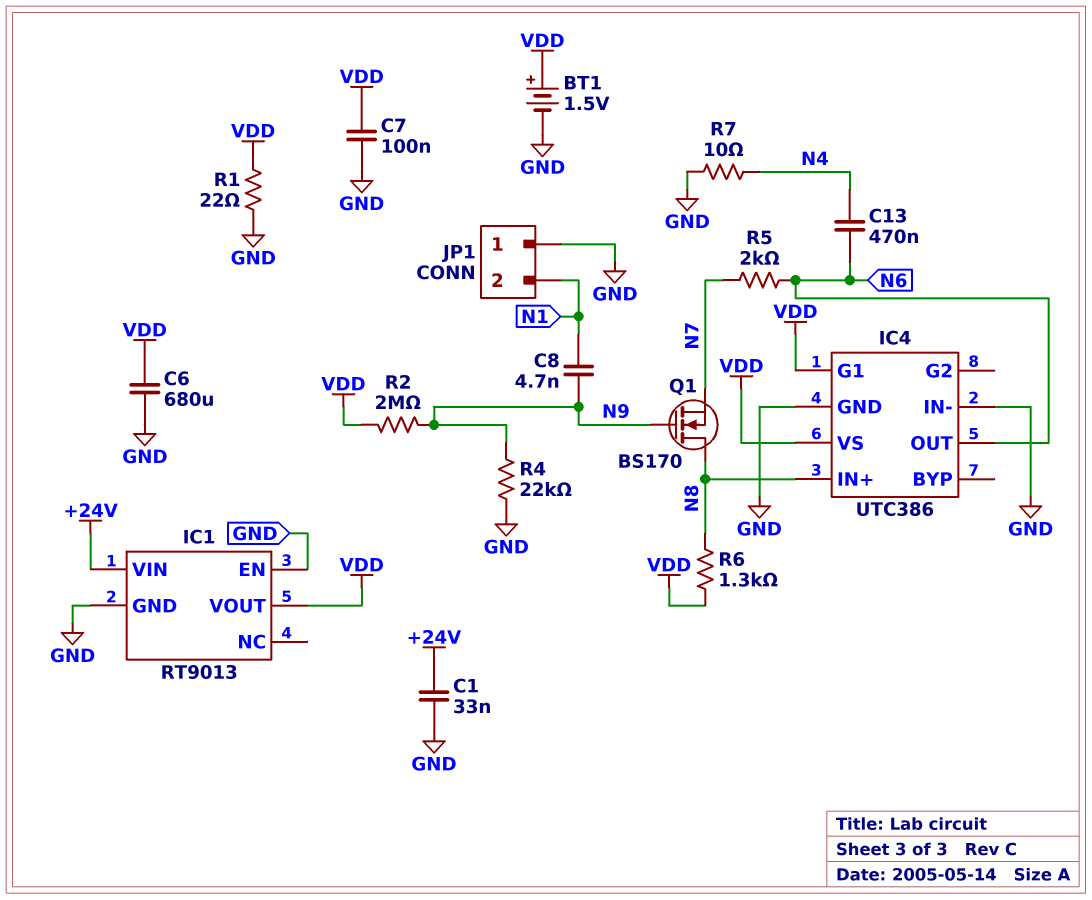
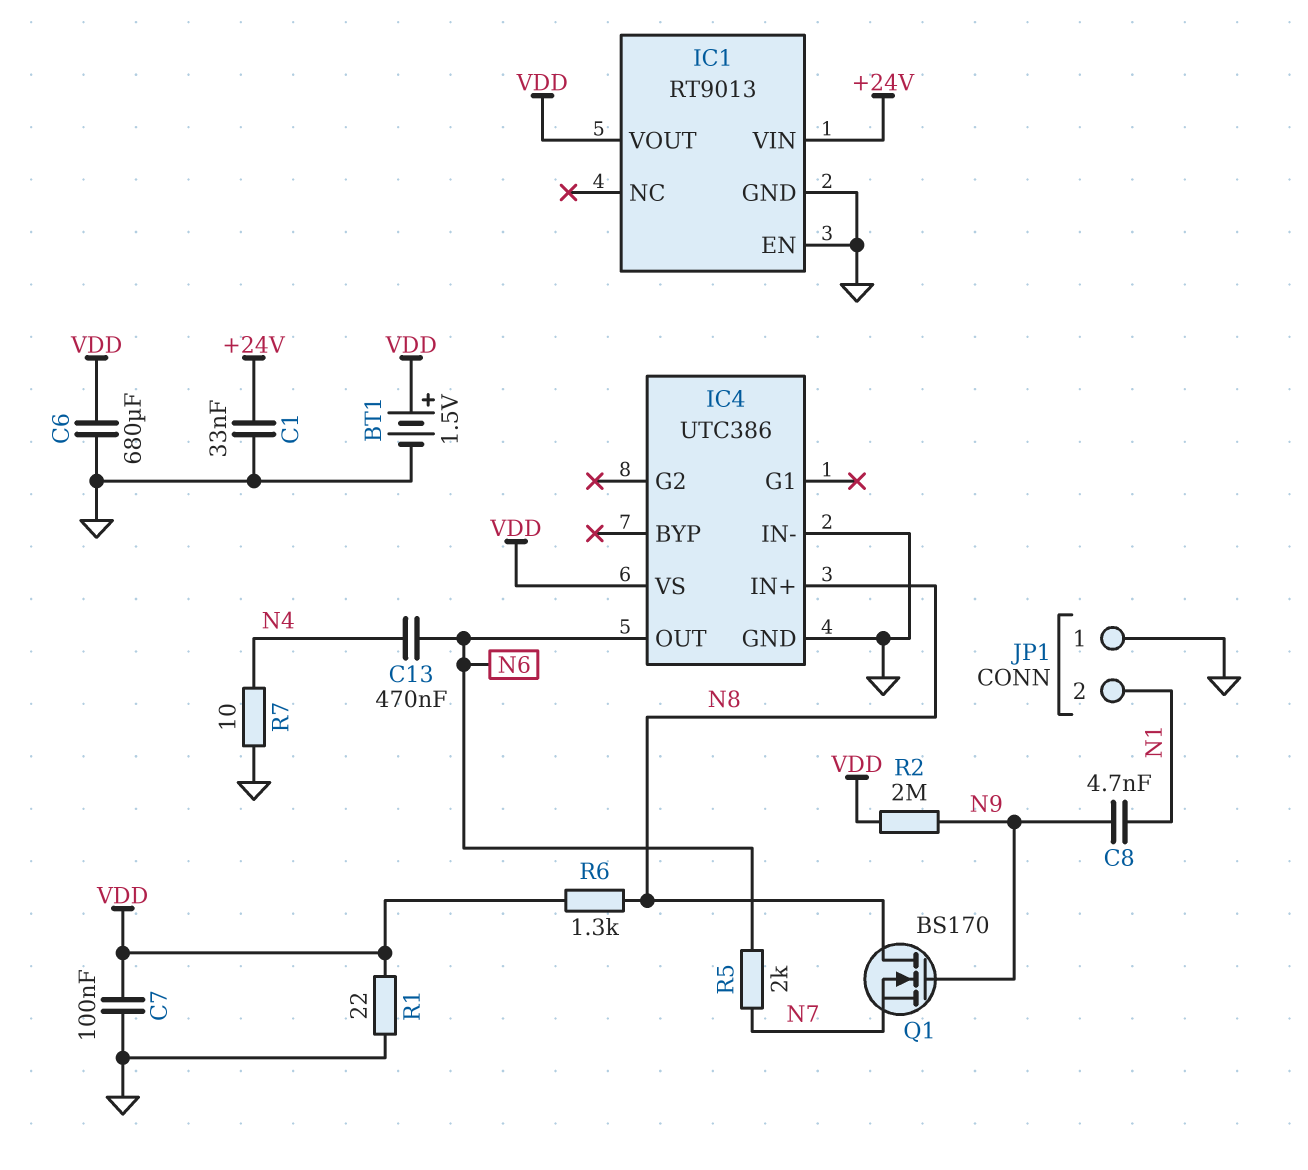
IC4 pin G1: VDD -> none
R4: 22k (GND, N9) -> none

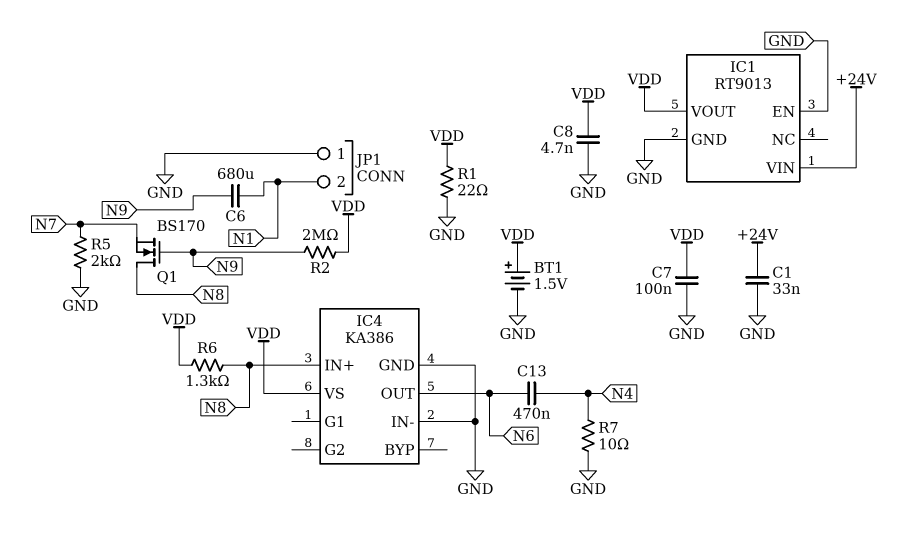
C6: 680uF (GND, VDD) -> 680uF (N1, N9)
C8: 4.7nF (N1, N9) -> 4.7nF (GND, VDD)
IC4: UTC386 -> KA386
R5: 2k (N6, N7) -> 2k (GND, N7)

